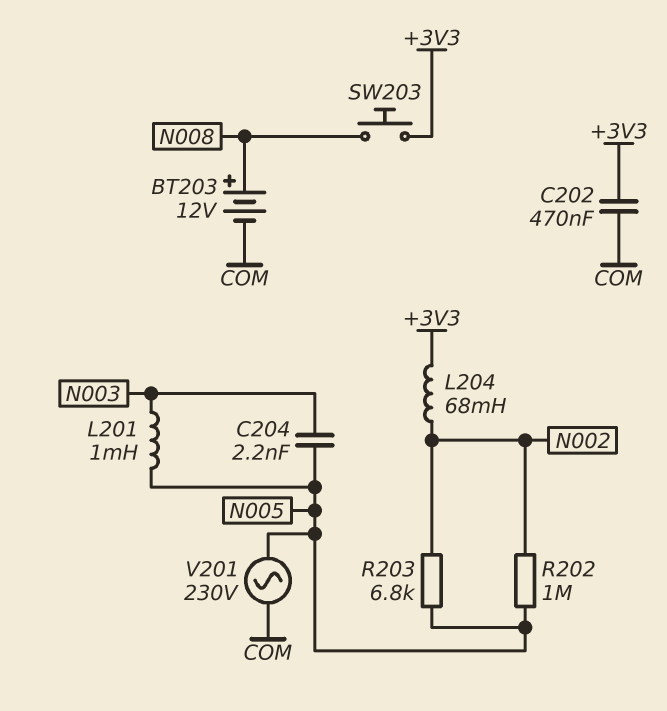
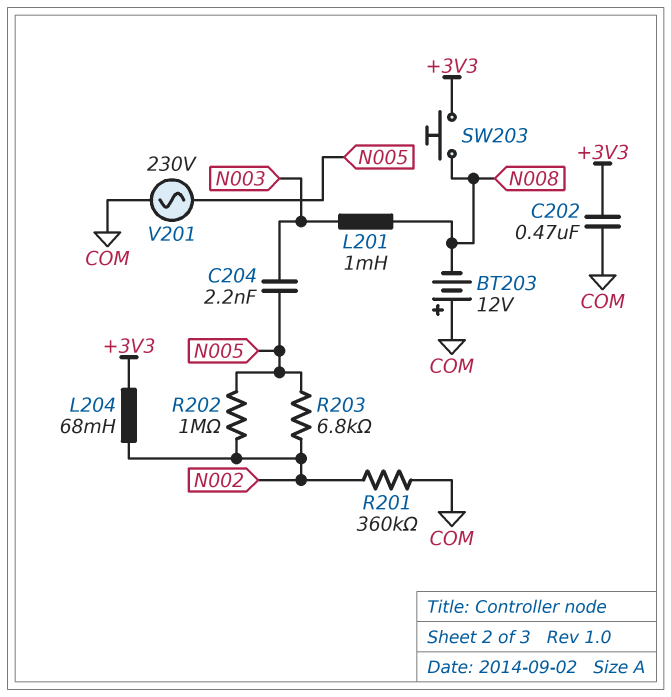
BT203: 12V (plus N008, minus COM) -> 12V (plus COM, minus N008)
L201: 1mH (N003, N005) -> 1mH (N003, N008)
R201: none -> 360k (COM, N002)

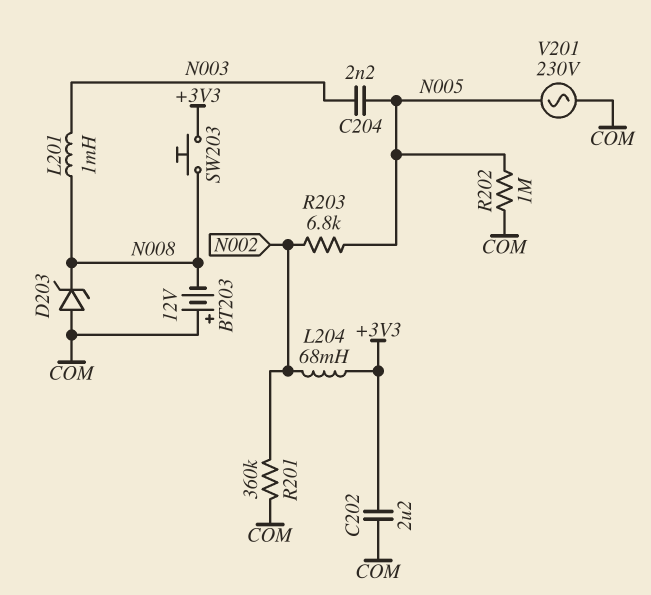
C202: 470nF (+3V3, COM) -> 2.2uF (+3V3, COM)
D203: none -> zener (A COM, K N008)
R202: 1M (N002, N005) -> 1M (COM, N005)

